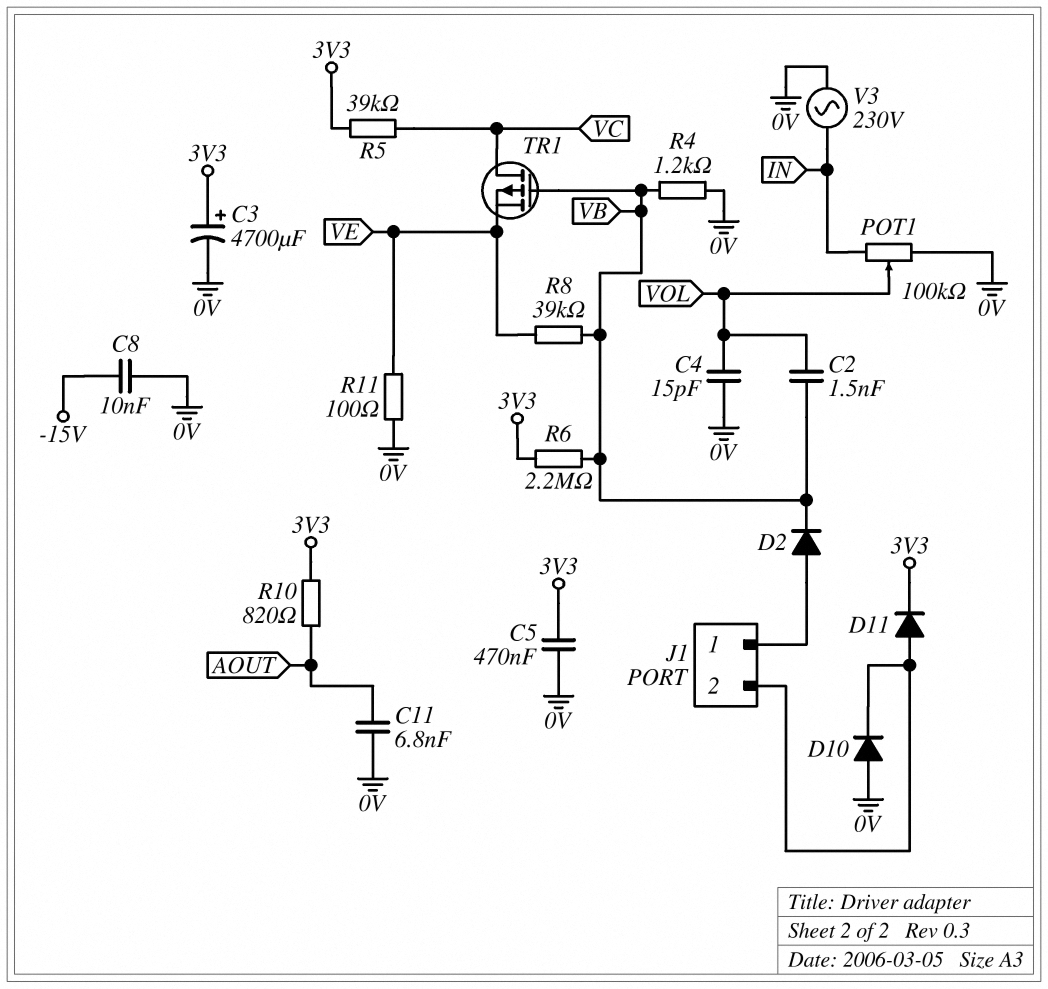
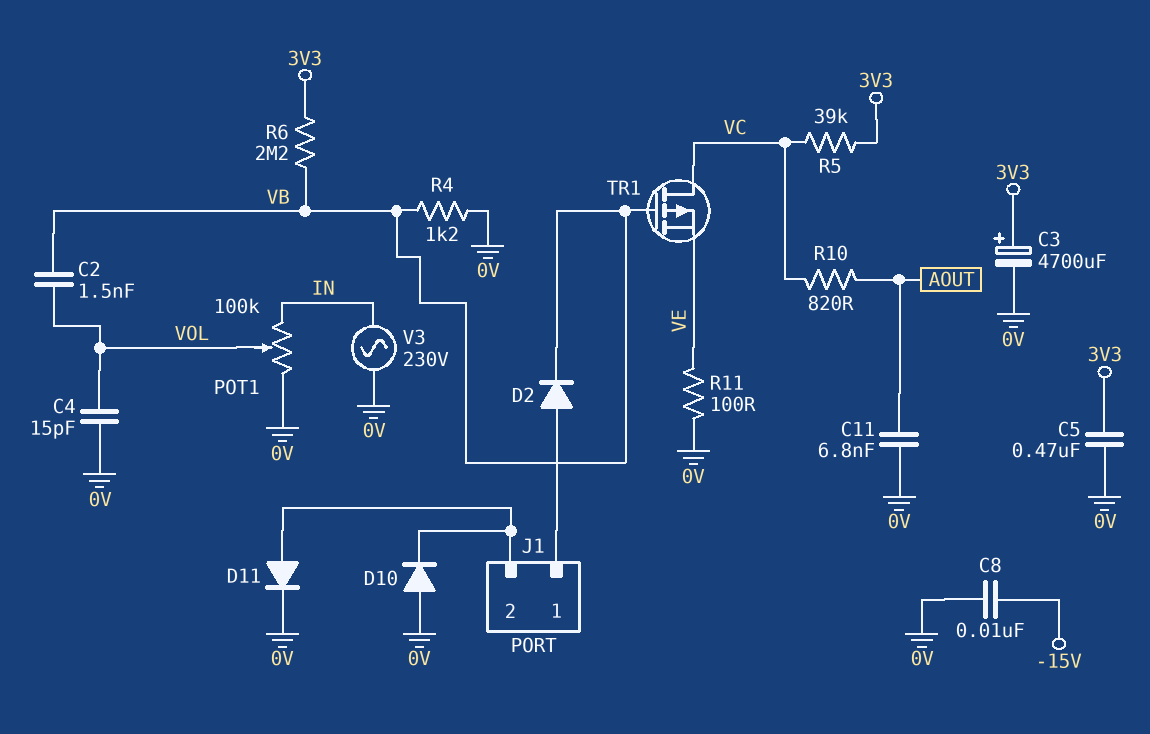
D11: diode (A J1/2, K 3V3) -> diode (A J1/2, K 0V)
R8: 39k (VB, VE) -> none
R10: 820 (3V3, AOUT) -> 820 (AOUT, VC)

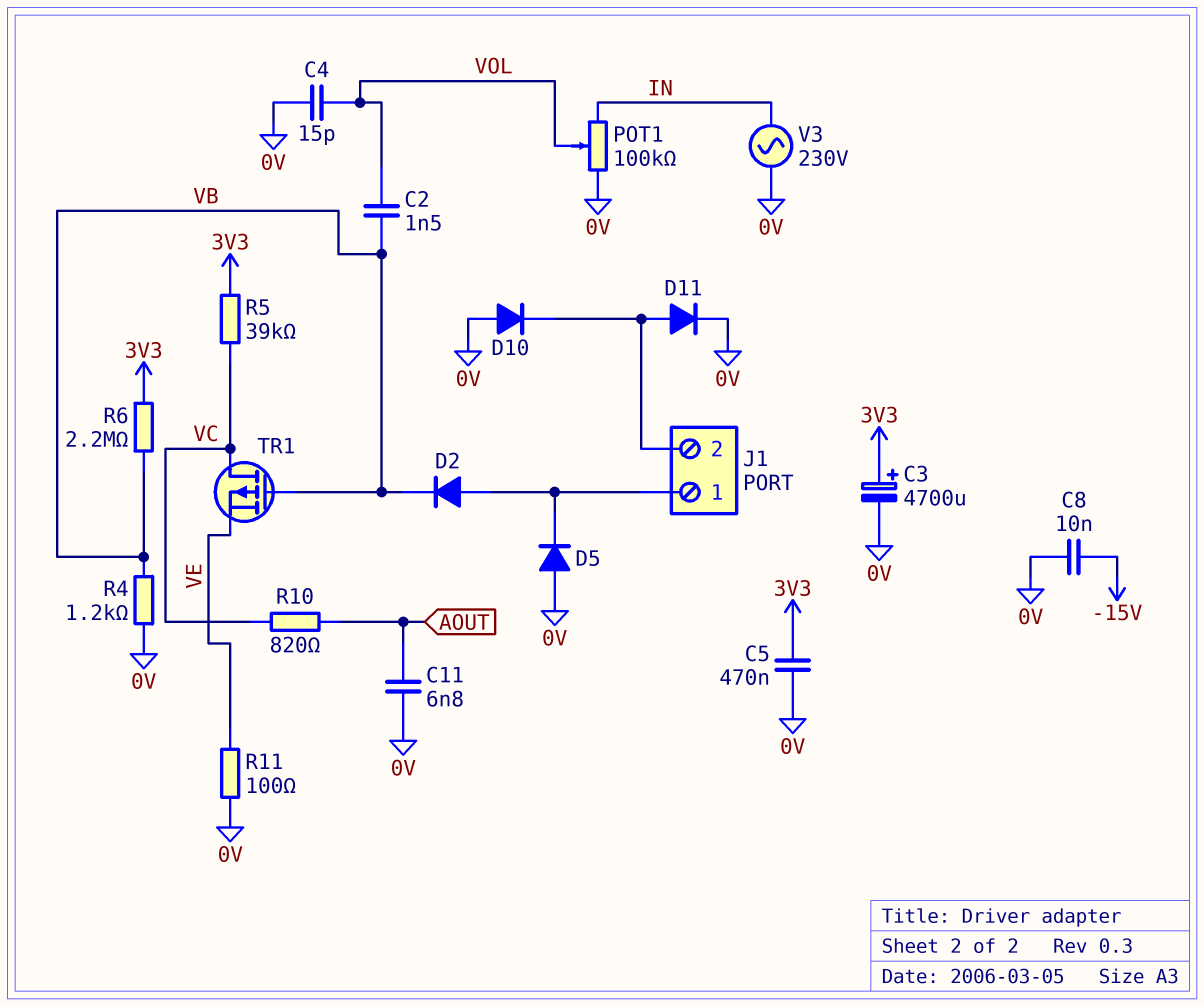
D5: none -> diode (A 0V, K J1/1)

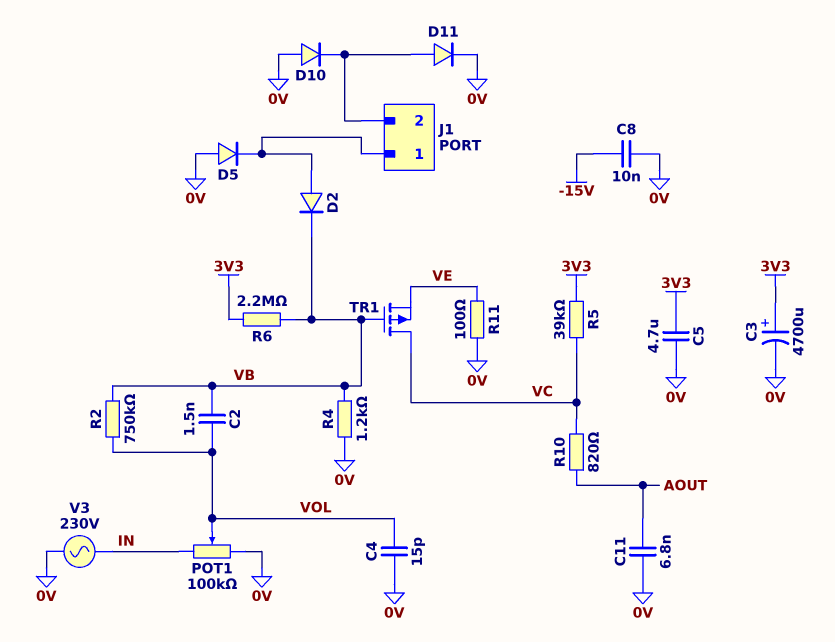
C5: 470nF (0V, 3V3) -> 4.7uF (0V, 3V3)
R2: none -> 750k (VB, VOL)

